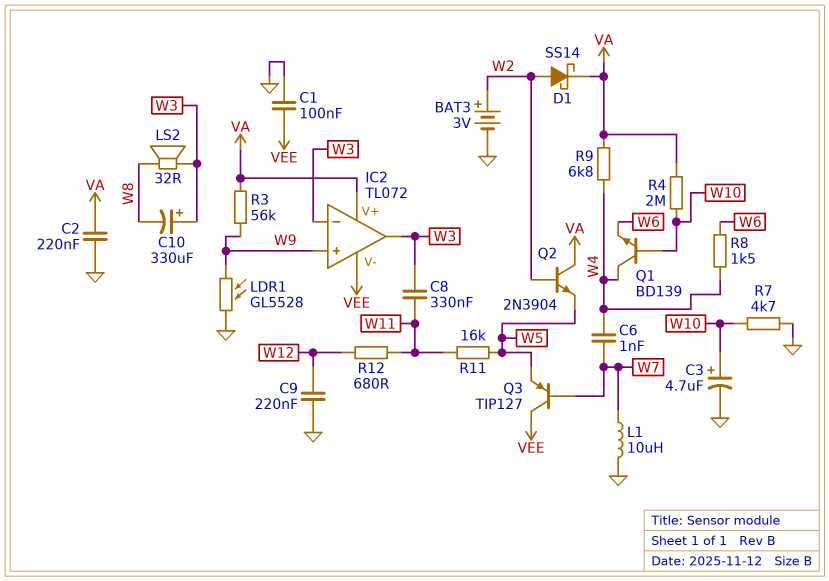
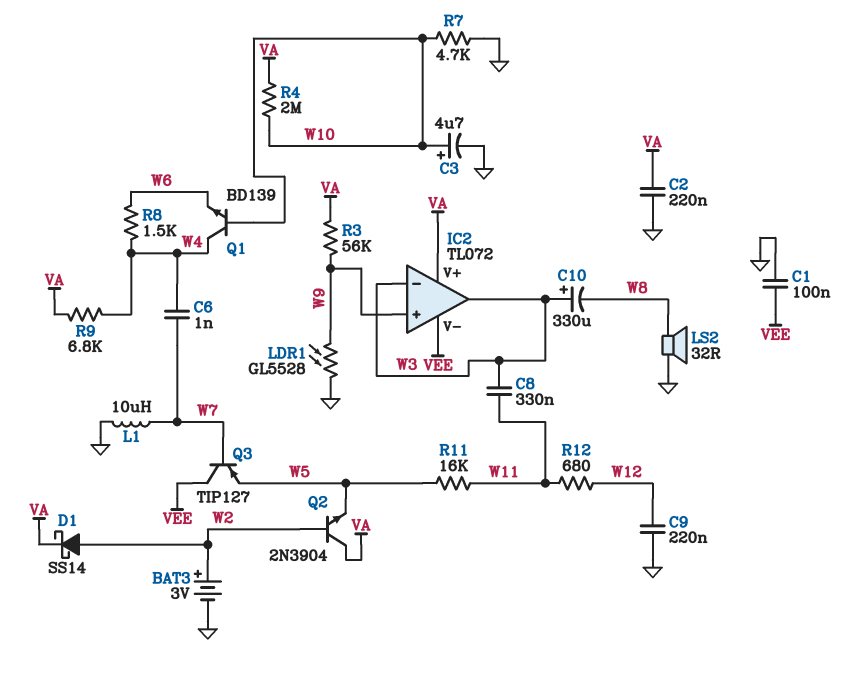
LS2: speaker 32R (W3, W8) -> speaker 32R (GND, W8)

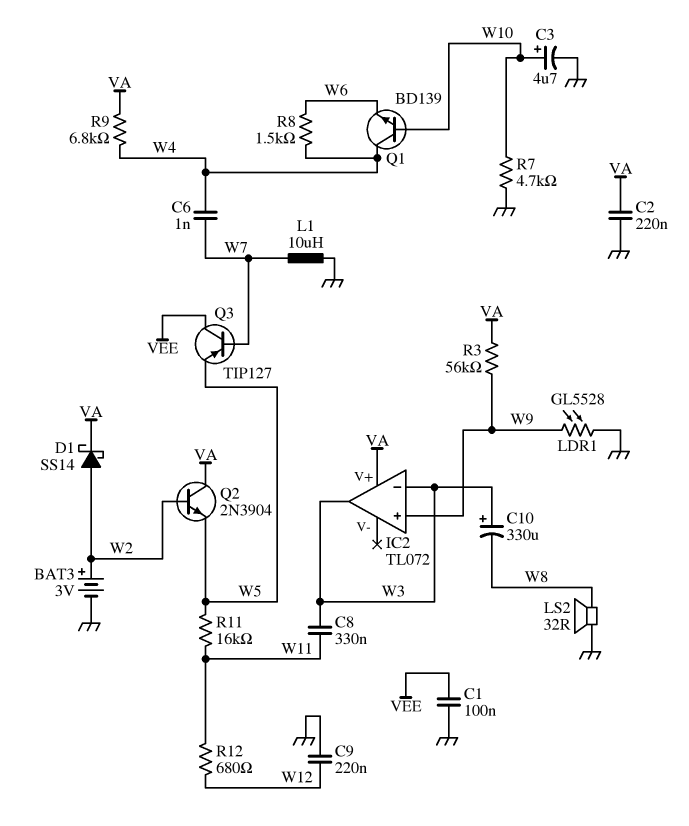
IC2 pin V-: VEE -> none
R4: 2M (VA, W10) -> none

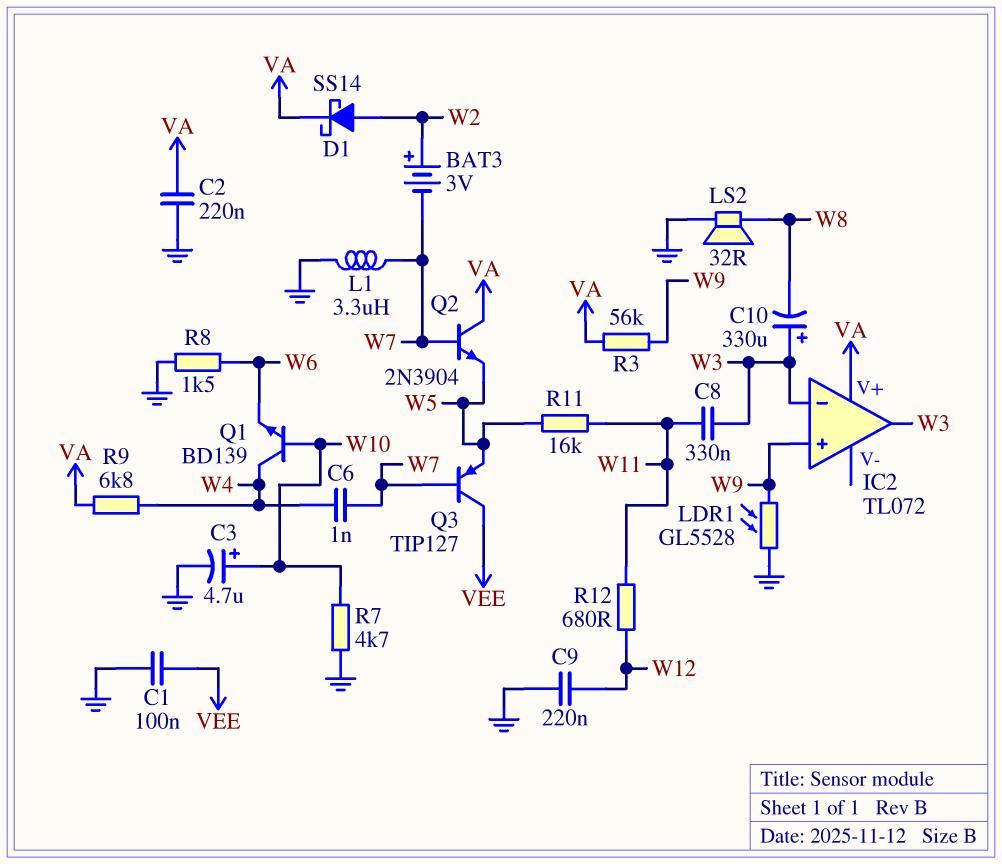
BAT3: 3V (plus W2, minus GND) -> 3V (plus W2, minus W7)
L1: 10uH (GND, W7) -> 3.3uH (GND, W7)
Q2: NPN 2N3904 (B W2, C VA, E W5) -> NPN 2N3904 (B W7, C VA, E W5)
R8: 1.5k (W4, W6) -> 1.5k (GND, W6)

